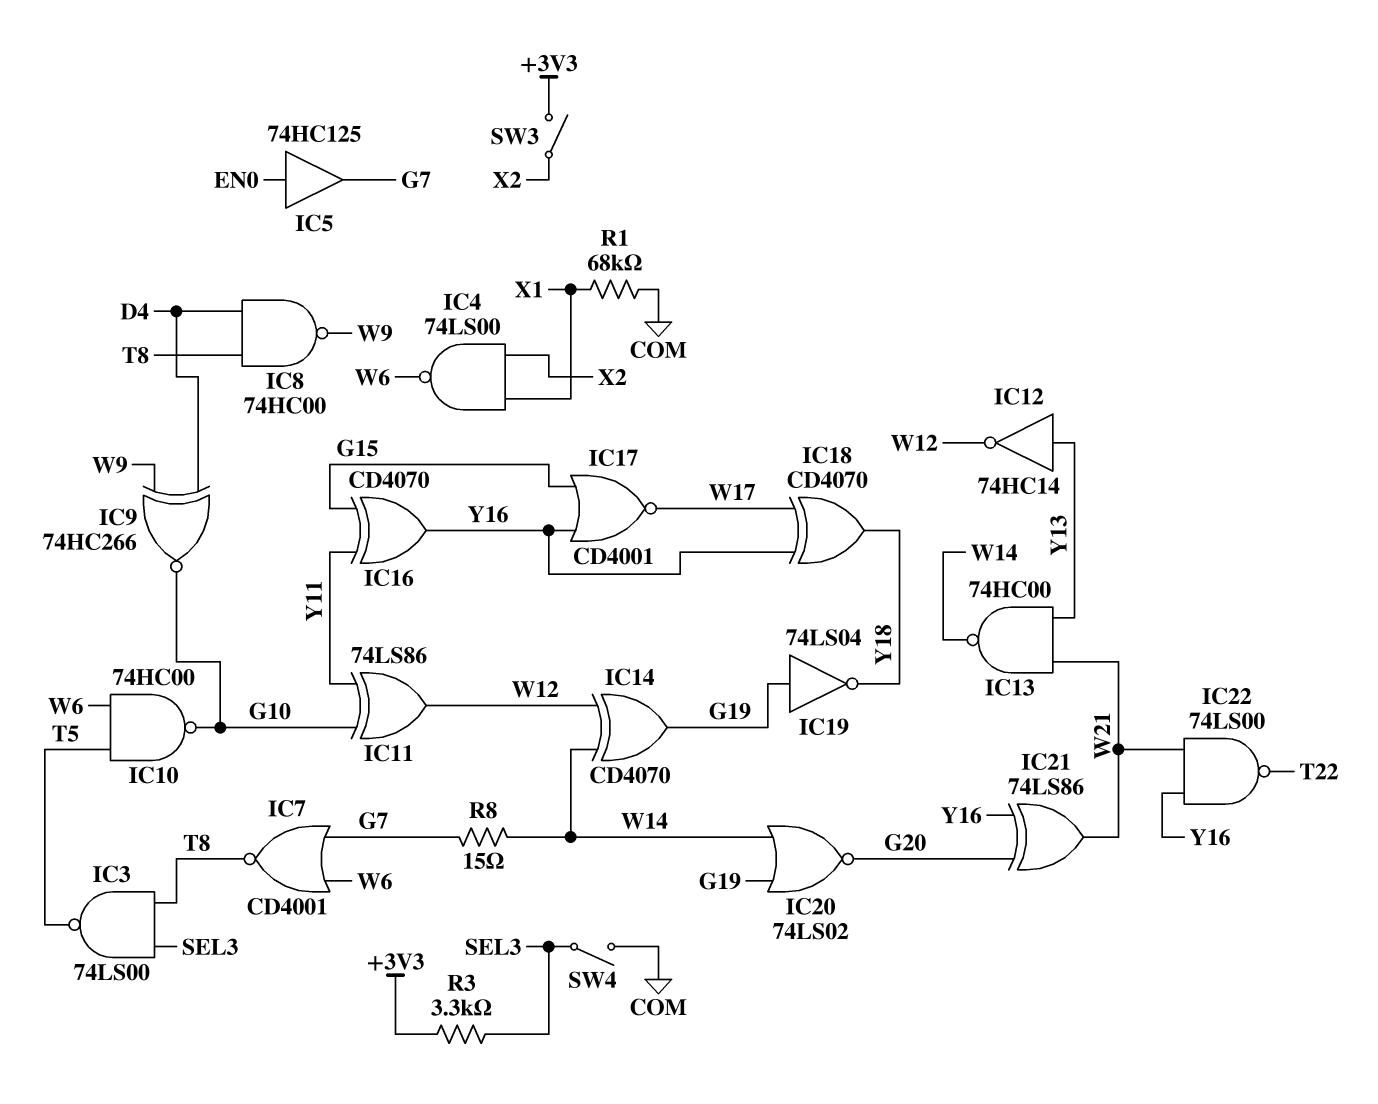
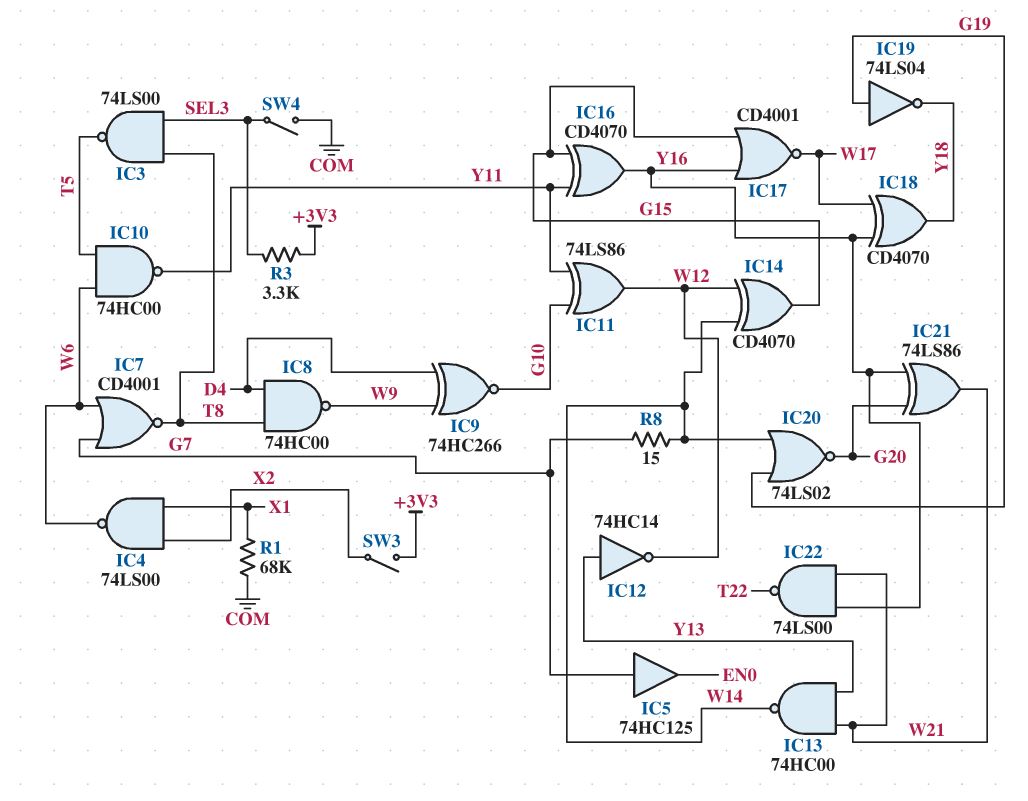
IC5: buffer 74HC125 (in EN0, out G7) -> buffer 74HC125 (in G7, out EN0)
IC10: NAND 74HC00 (in T5, in W6, out G10) -> NAND 74HC00 (in T5, in W6, out Y11)
IC14: XOR CD4070 (in W12, in W14, out G19) -> XOR CD4070 (in W12, in W14, out G15)

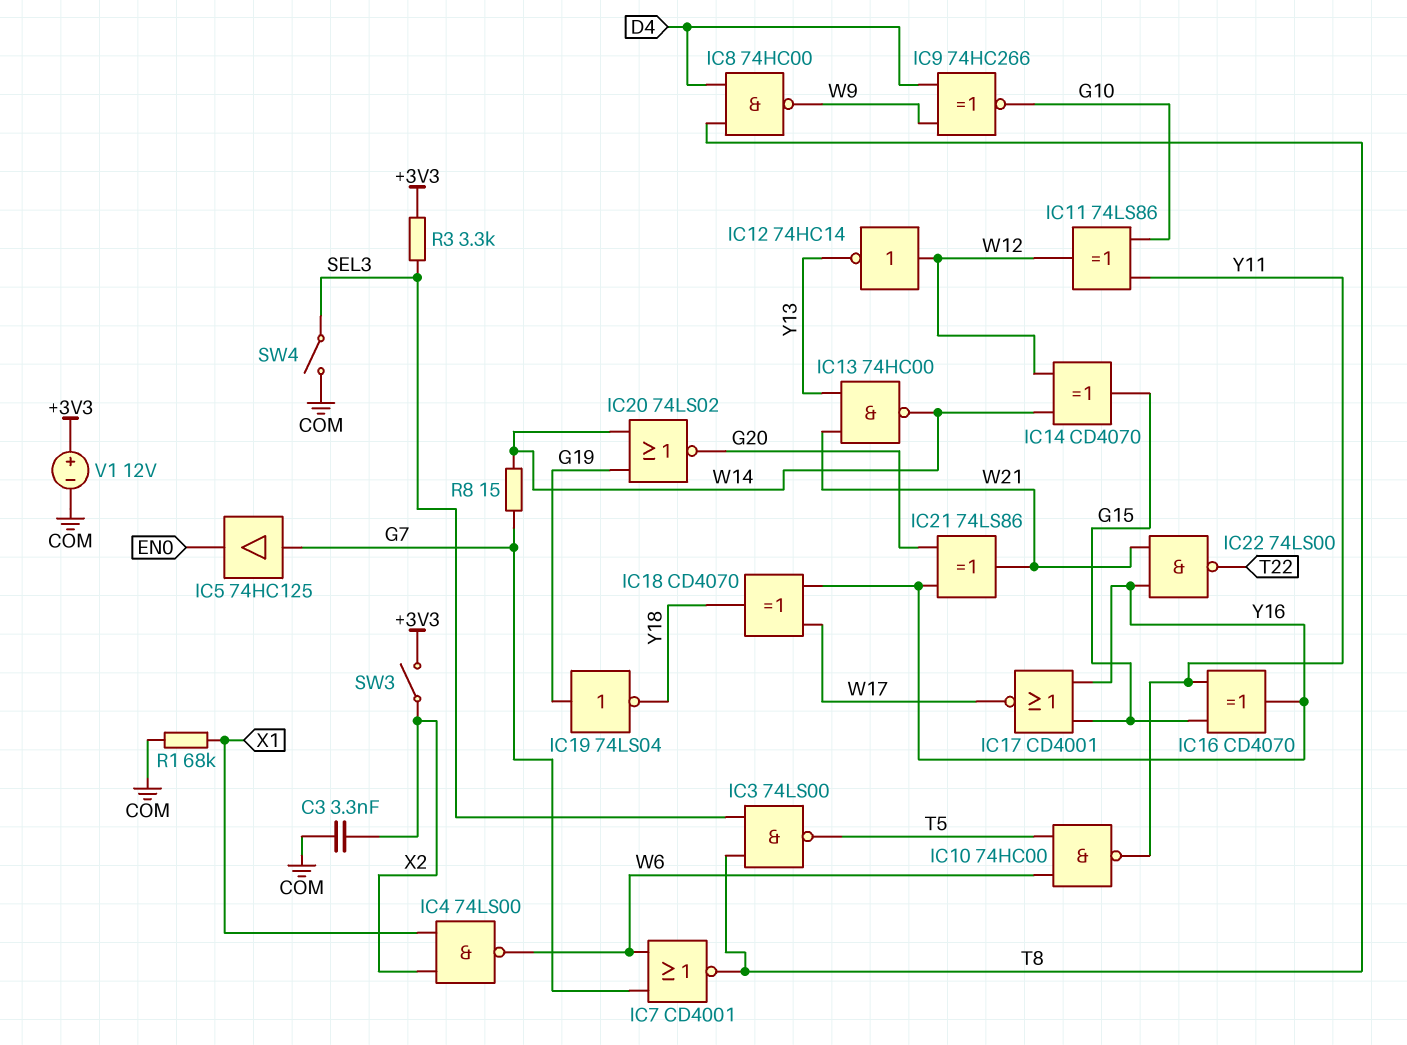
C3: none -> 3.3nF (COM, X2)
IC12: NOT 74HC14 (in Y13, out W12) -> NOT 74HC14 (in W12, out Y13)
V1: none -> 12V (plus +3V3, minus COM)

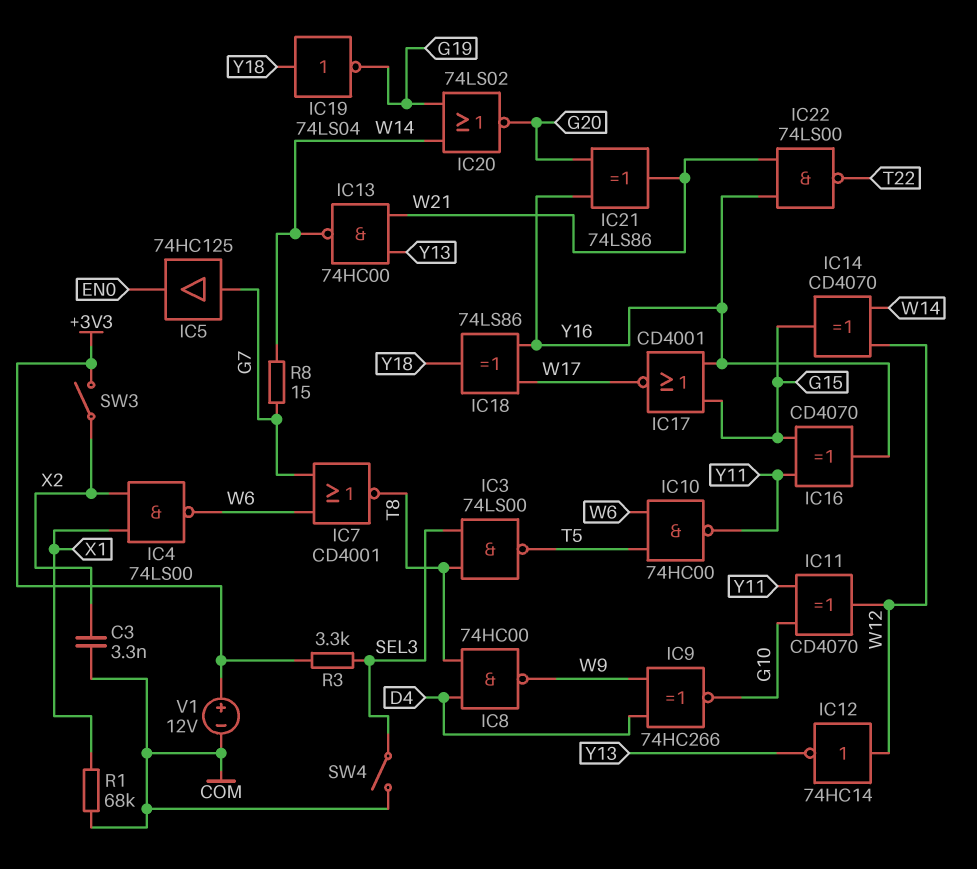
IC11: XOR 74LS86 (in G10, in Y11, out W12) -> XOR CD4070 (in G10, in Y11, out W12)
IC18: XOR CD4070 (in W17, in Y16, out Y18) -> XOR 74LS86 (in W17, in Y16, out Y18)
IC19: NOT 74LS04 (in G19, out Y18) -> NOT 74LS04 (in Y18, out G19)

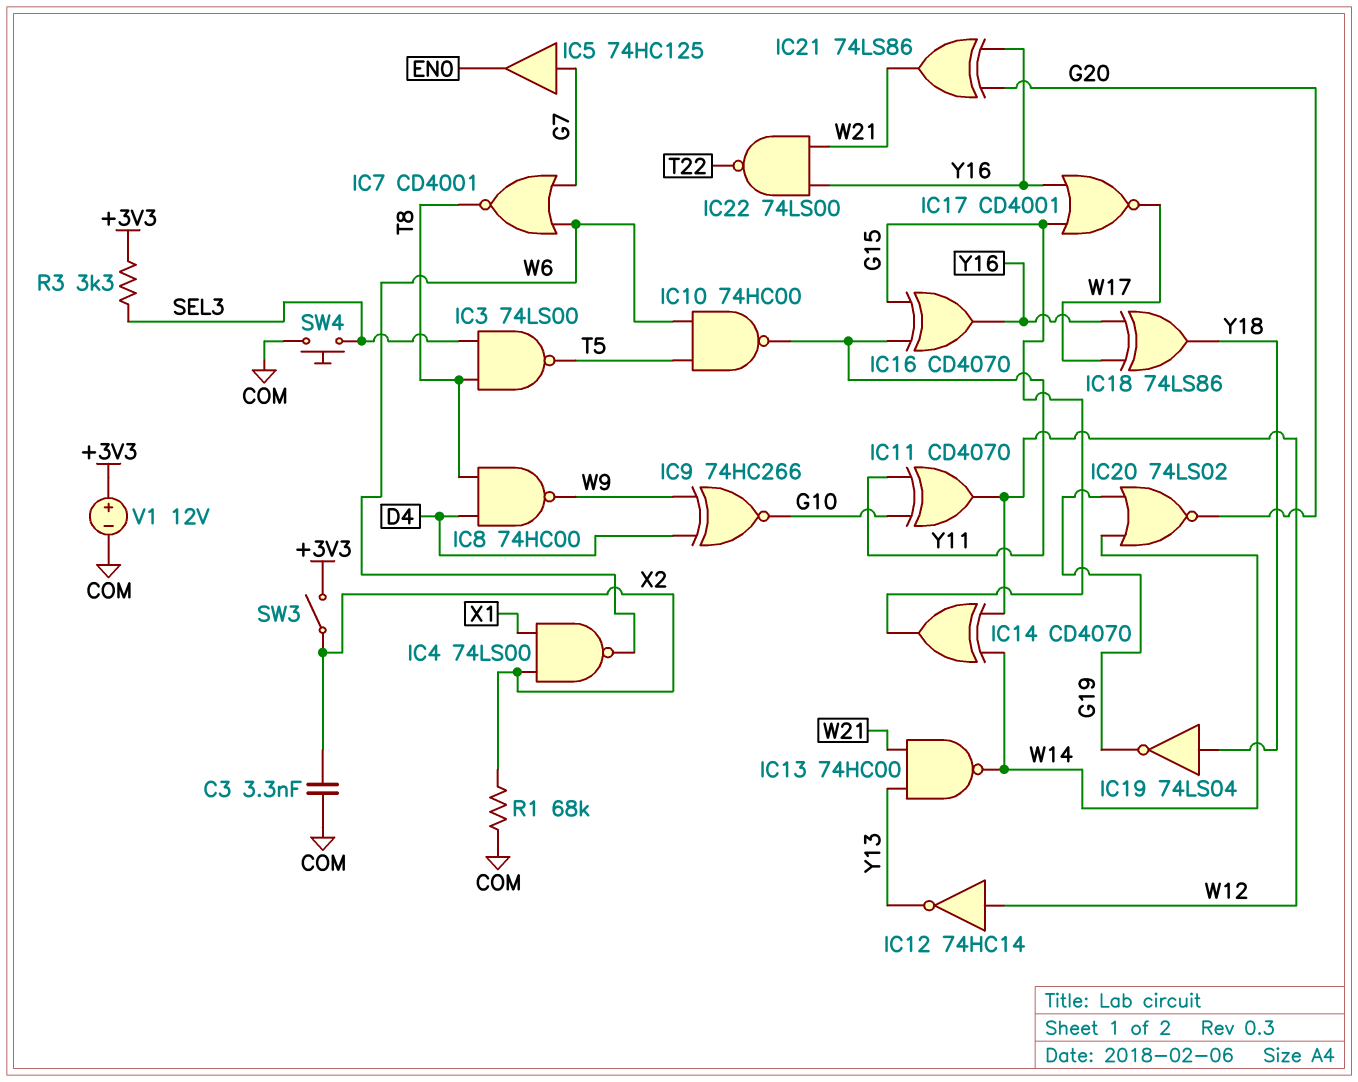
R1: 68k (COM, X1) -> 68k (COM, X2)
R8: 15 (G7, W14) -> none
SW4: switch (COM, SEL3) -> button (COM, SEL3)

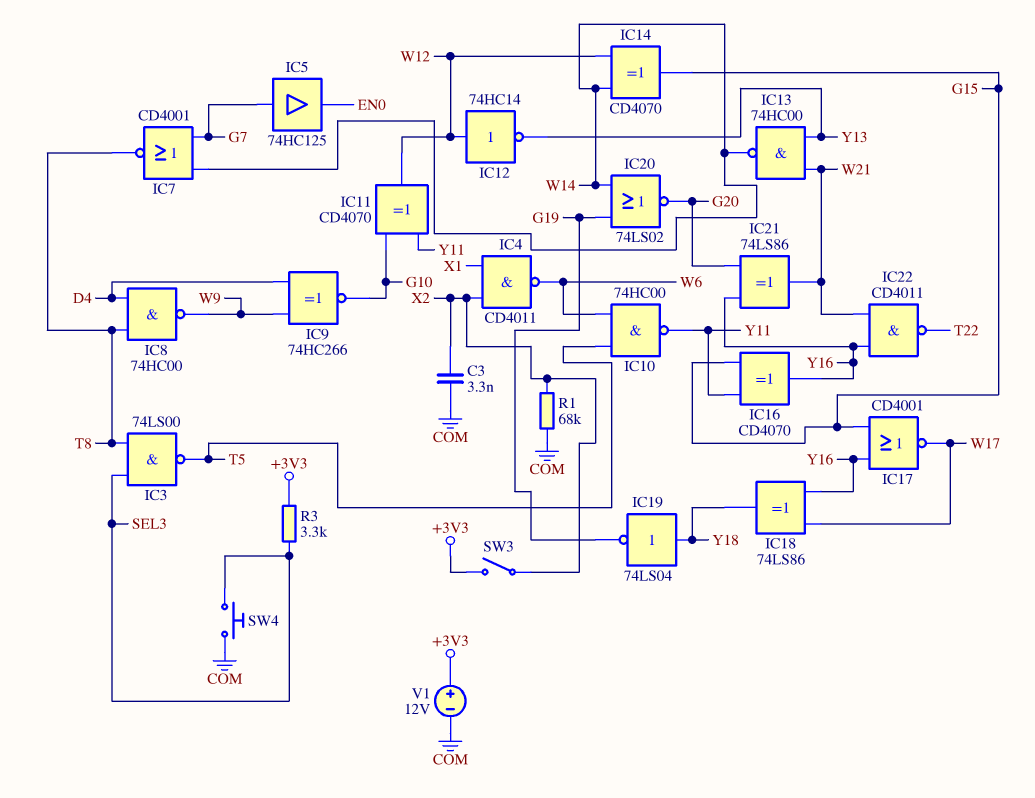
IC4: NAND 74LS00 (in X1, in X2, out W6) -> NAND CD4011 (in X1, in X2, out W6)
IC7: NOR CD4001 (in G7, in W6, out T8) -> NOR CD4001 (in G7, in W14, out T8)
IC22: NAND 74LS00 (in W21, in Y16, out T22) -> NAND CD4011 (in W21, in Y16, out T22)

